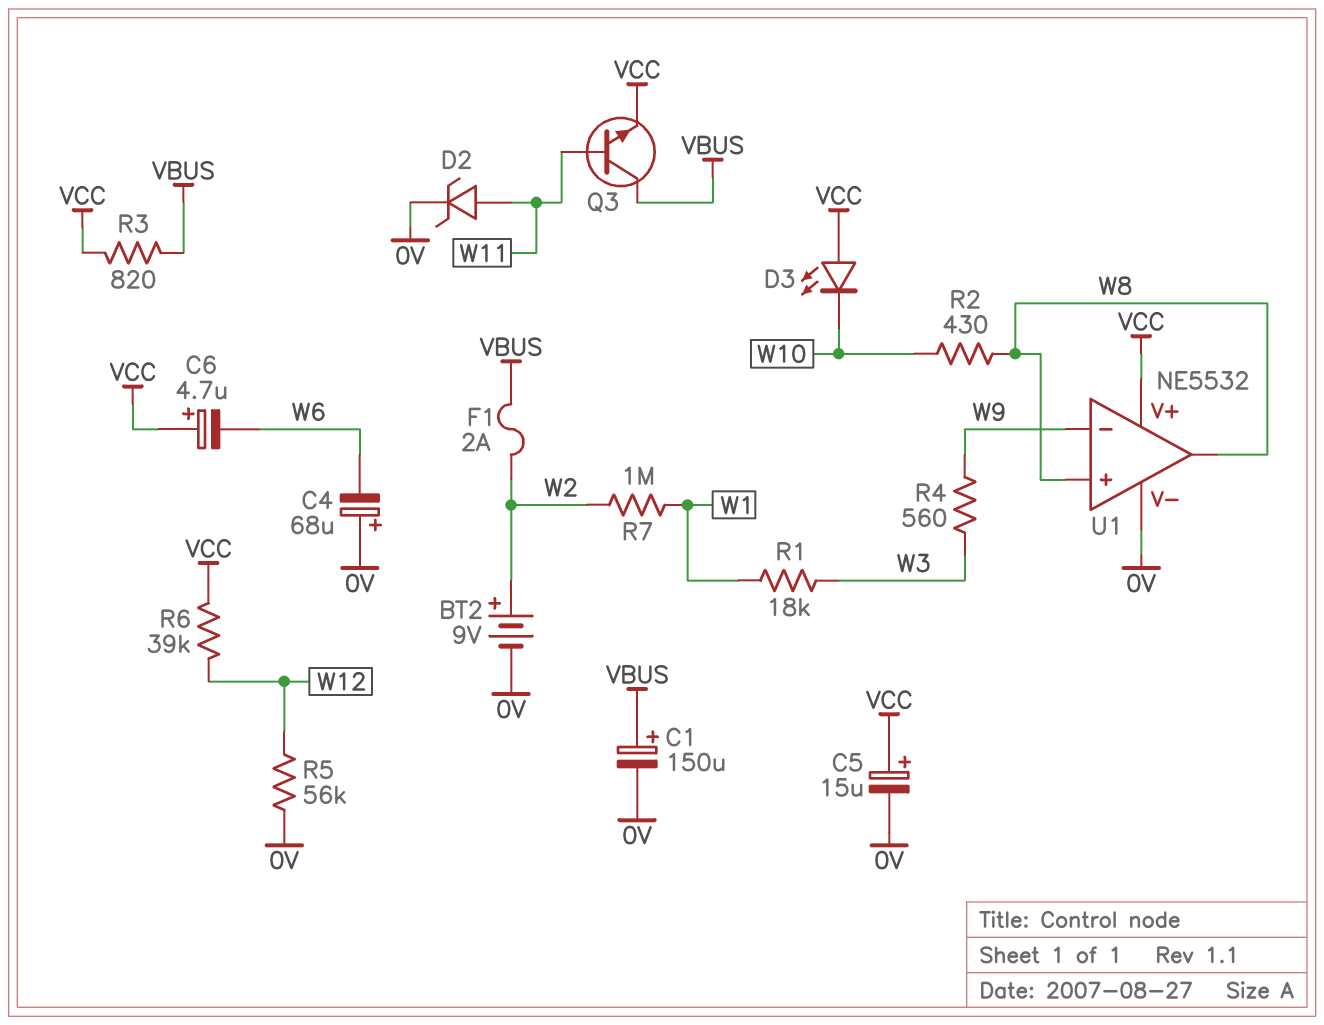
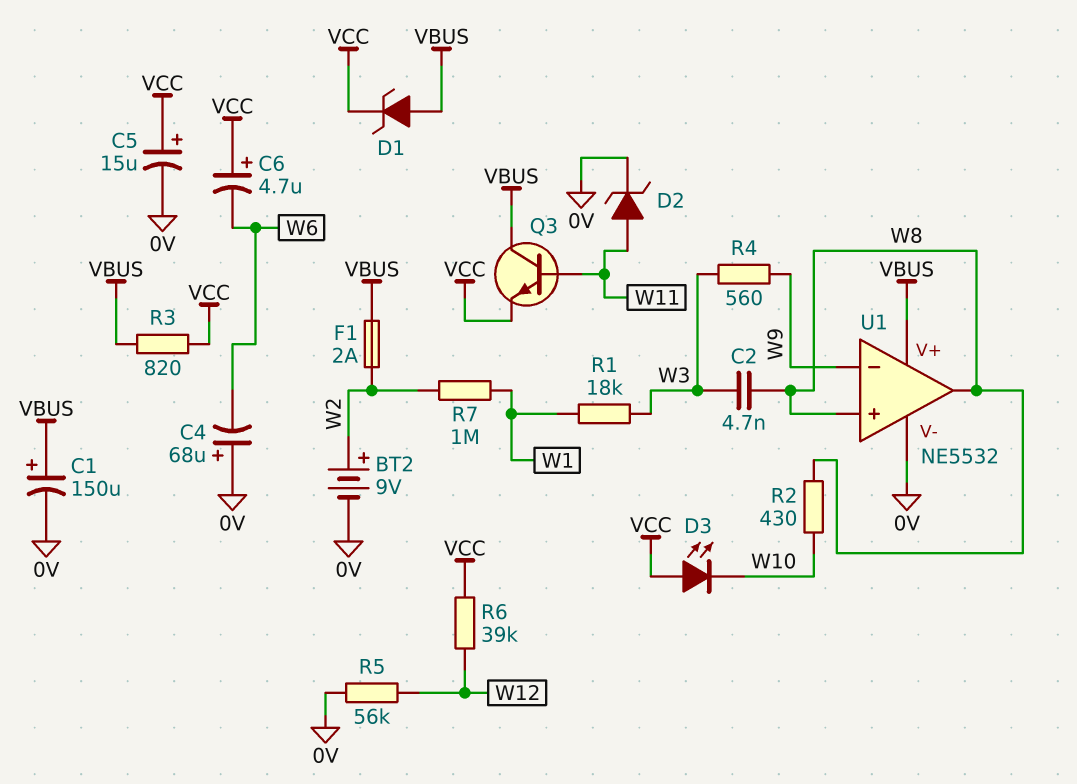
C2: none -> 4.7nF (W3, W8)
D1: none -> zener (A VBUS, K VCC)
U1 pin V+: VCC -> VBUS

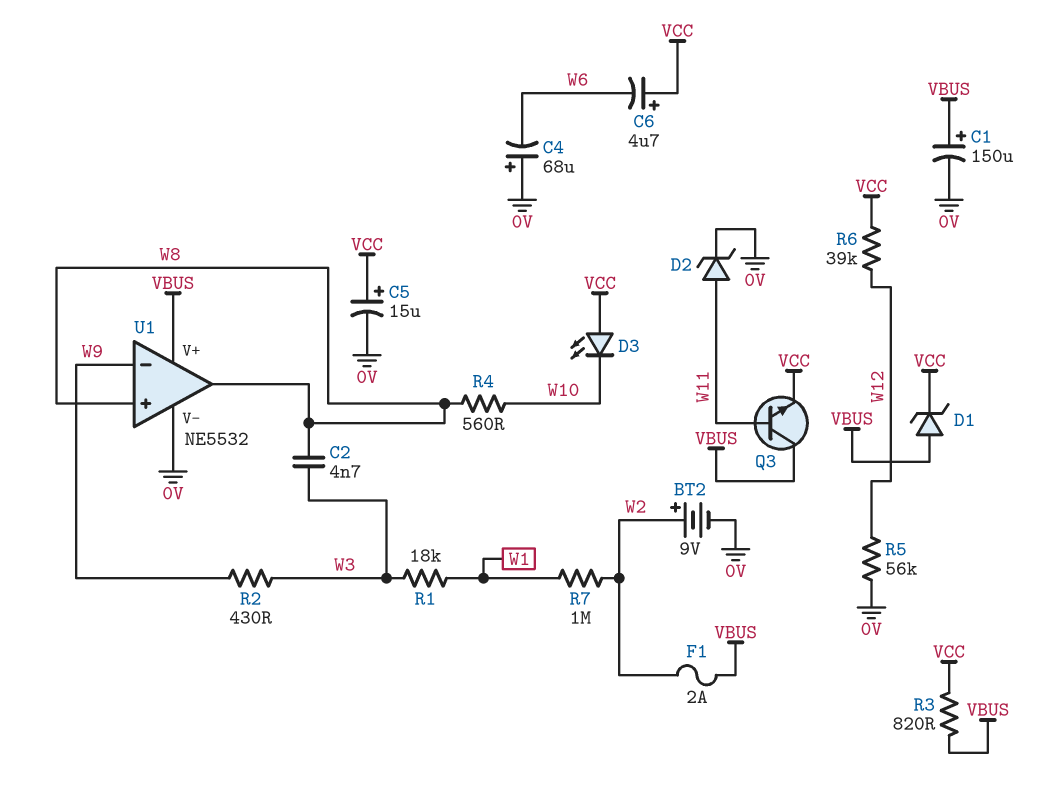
R2: 430 (W8, W10) -> 430 (W3, W9)
R4: 560 (W3, W9) -> 560 (W8, W10)

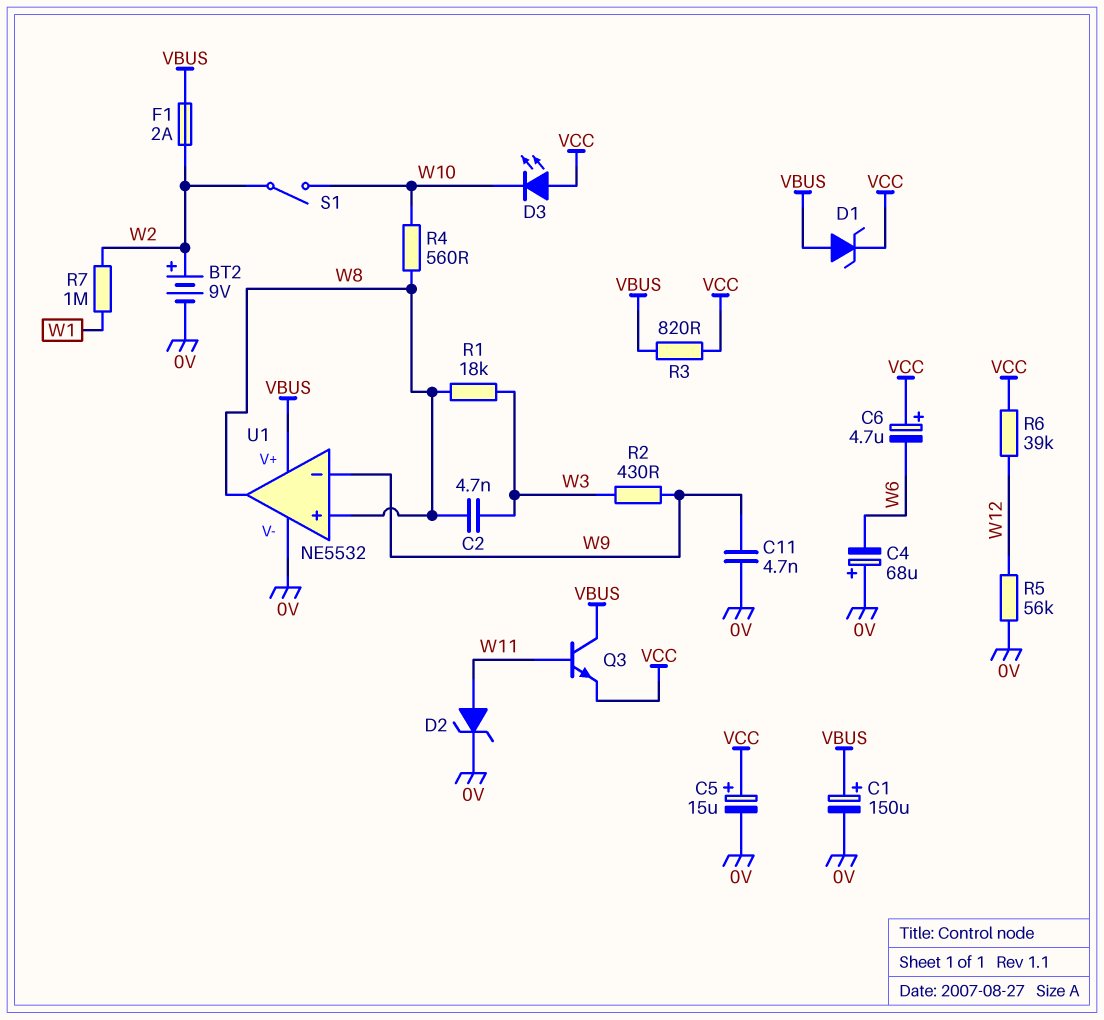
C11: none -> 4.7nF (0V, W9)
R1: 18k (W1, W3) -> 18k (W3, W8)
S1: none -> switch (W2, W10)

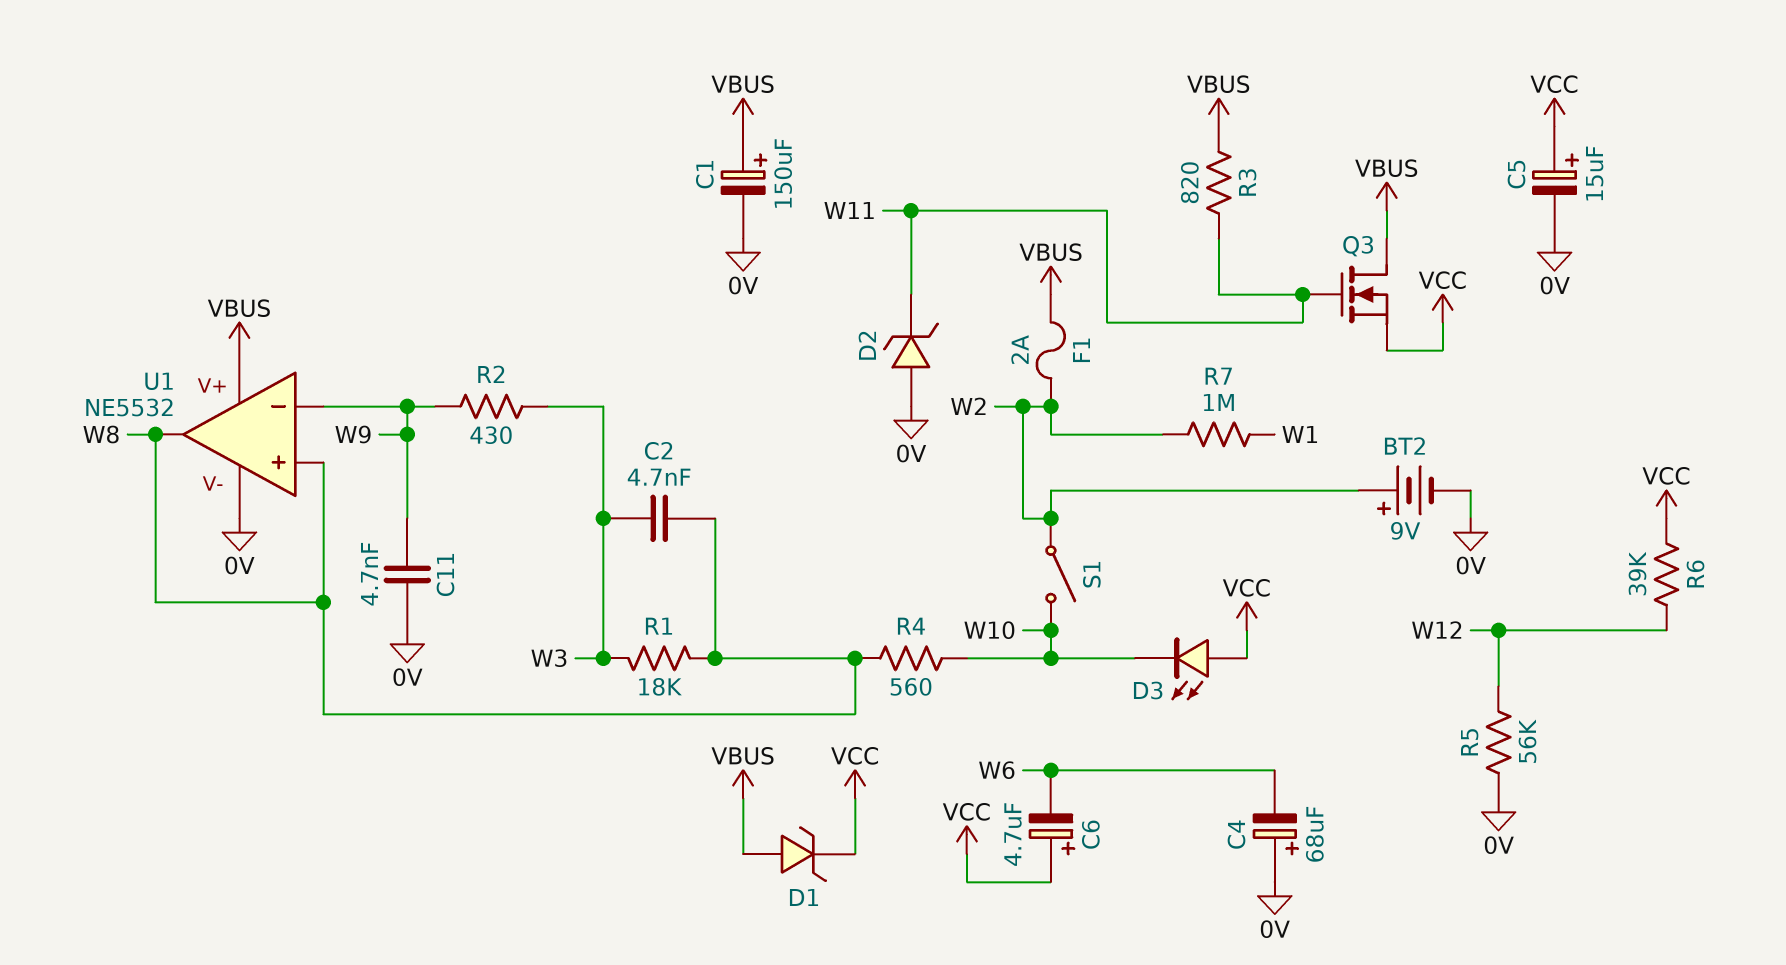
D2: zener (A W11, K 0V) -> zener (A 0V, K W11)
Q3: NPN (B W11, C VBUS, E VCC) -> NMOS (G W11, D VBUS, S VCC)
R3: 820 (VBUS, VCC) -> 820 (VBUS, W11)

